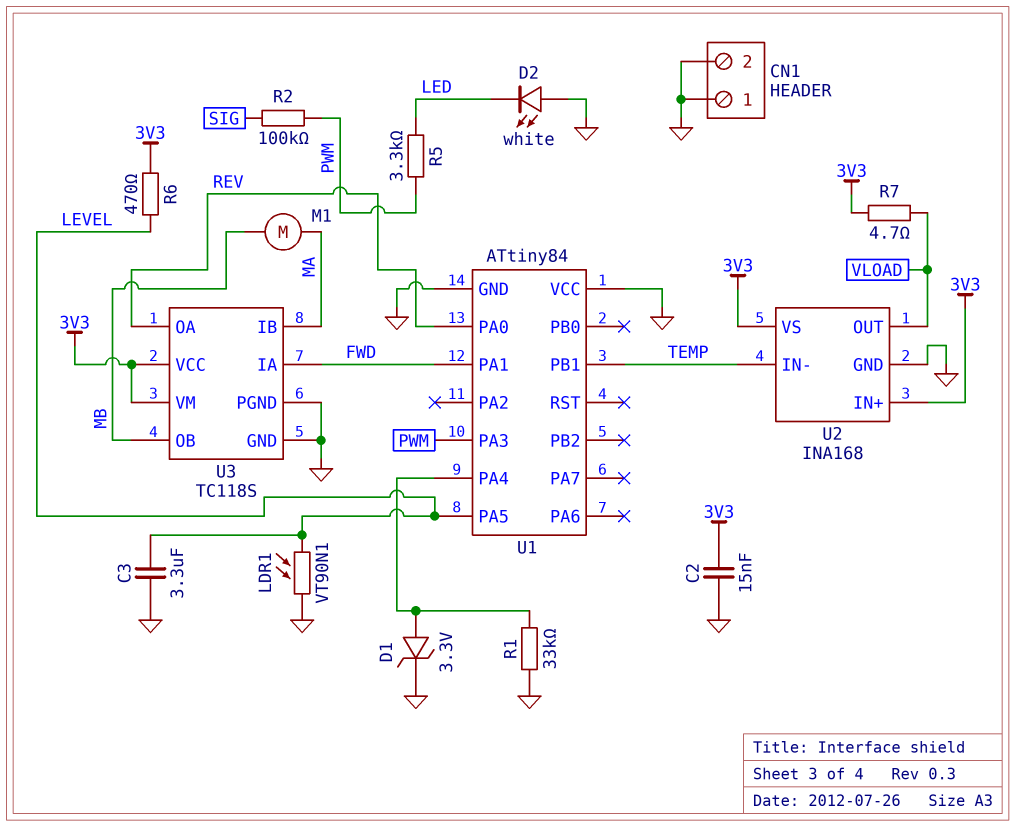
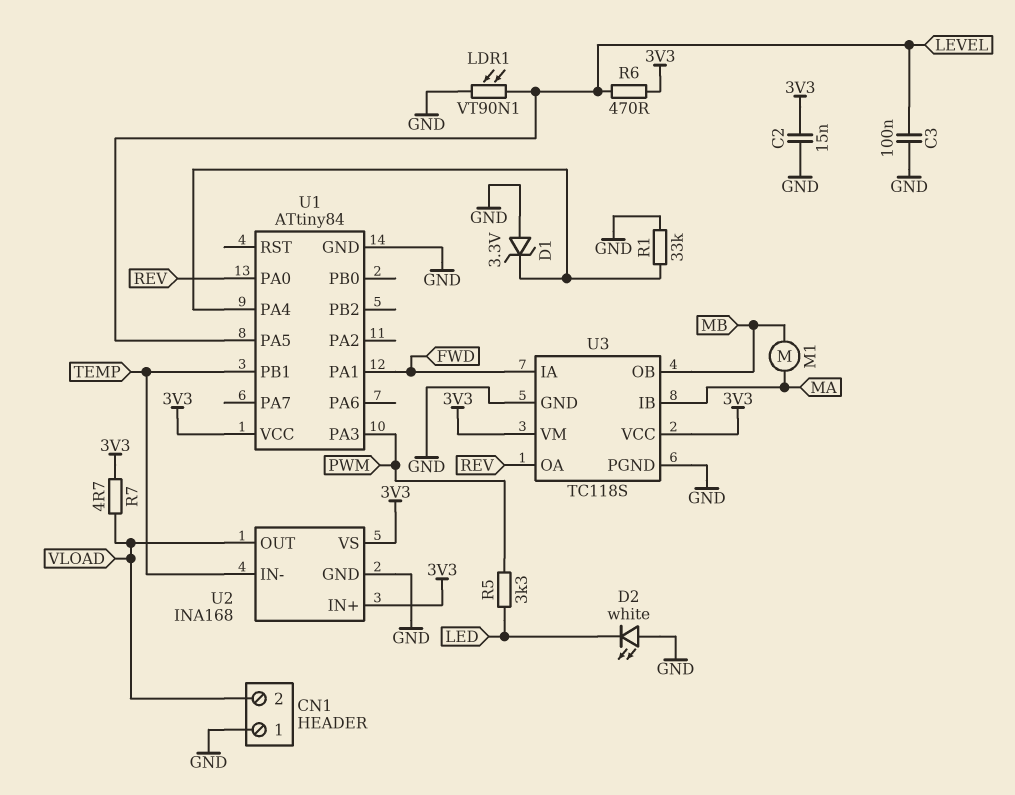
C3: 3.3uF (GND, LEVEL) -> 100nF (GND, LEVEL)
CN1 pin 2: GND -> VLOAD
D1: zener 3.3V (A U1/PA4, K GND) -> zener 3.3V (A GND, K U1/PA4)
R2: 100k (PWM, SIG) -> none
U1 pin VCC: GND -> 3V3

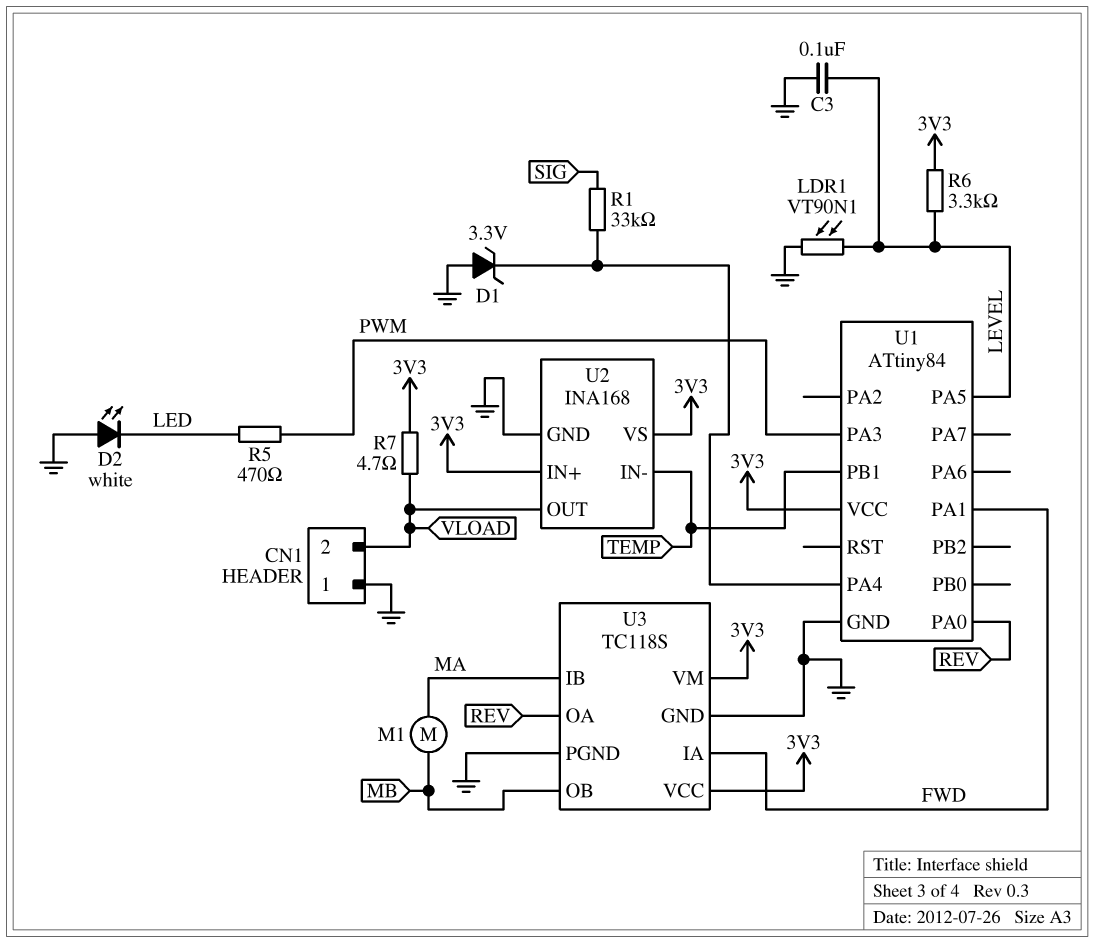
C2: 15nF (3V3, GND) -> none
R1: 33k (GND, U1/PA4) -> 33k (SIG, U1/PA4)
R5: 3.3k (LED, PWM) -> 470 (LED, PWM)
R6: 470 (3V3, LEVEL) -> 3.3k (3V3, LEVEL)

